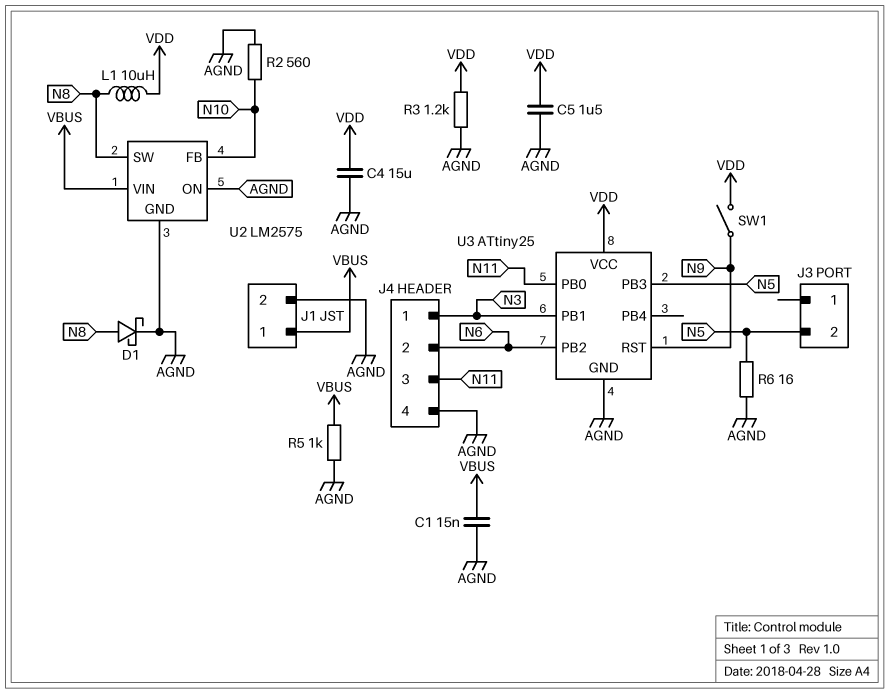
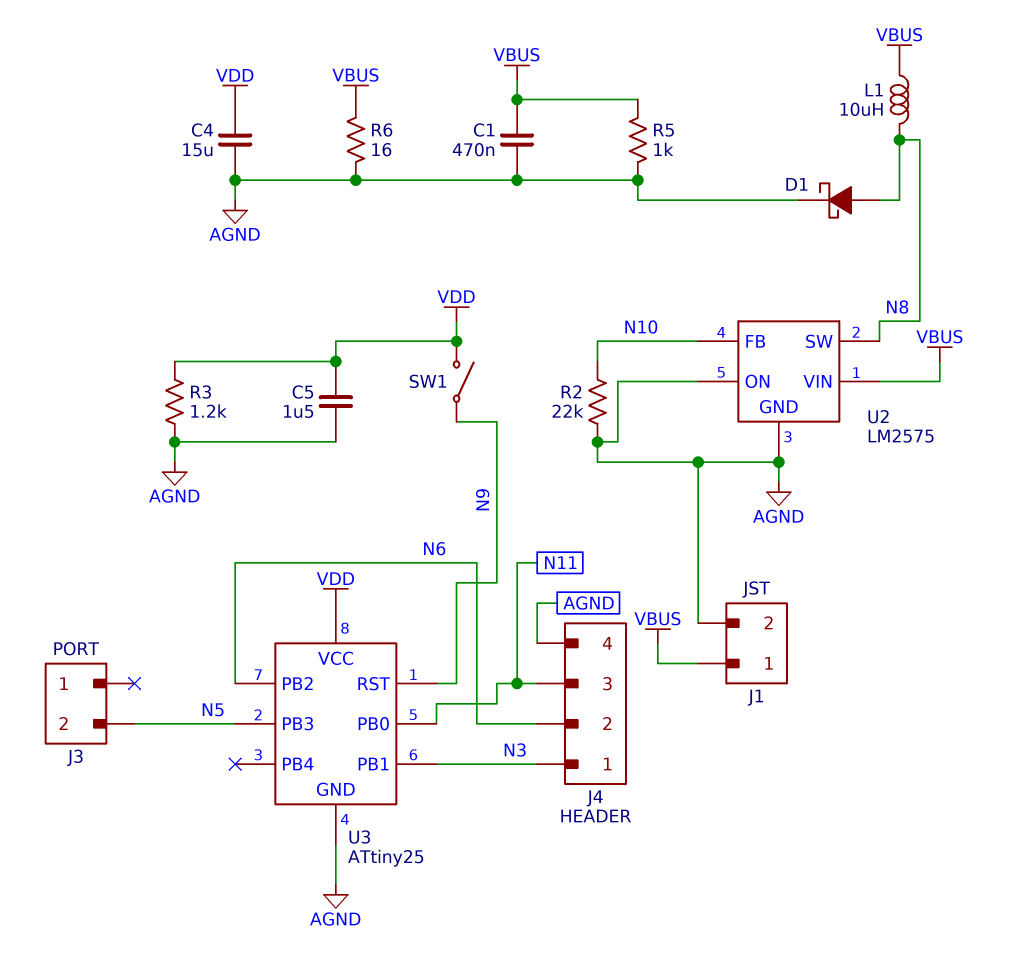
C1: 15nF (AGND, VBUS) -> 470nF (AGND, VBUS)
L1: 10uH (N8, VDD) -> 10uH (N8, VBUS)
R2: 560 (AGND, N10) -> 22k (AGND, N10)
R6: 16 (AGND, N5) -> 16 (AGND, VBUS)

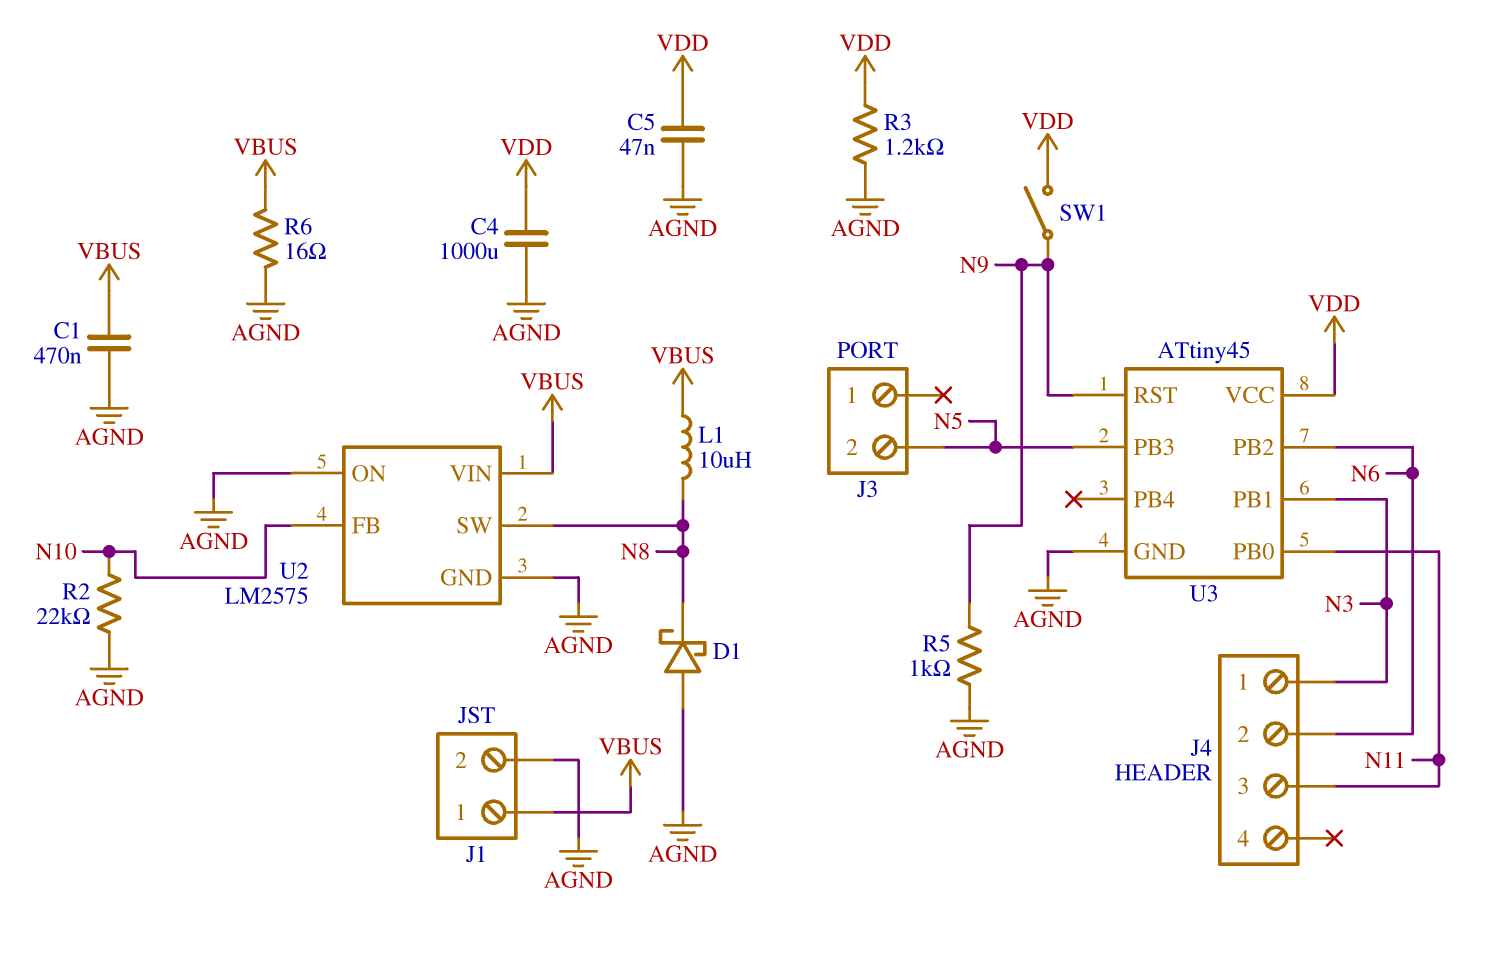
C4: 15uF (AGND, VDD) -> 1000uF (AGND, VDD)
C5: 1.5uF (AGND, VDD) -> 47nF (AGND, VDD)
D1: schottky (A N8, K AGND) -> schottky (A AGND, K N8)
J4 pin 4: AGND -> none
R5: 1k (AGND, VBUS) -> 1k (AGND, N9)
U3: ATtiny25 -> ATtiny45

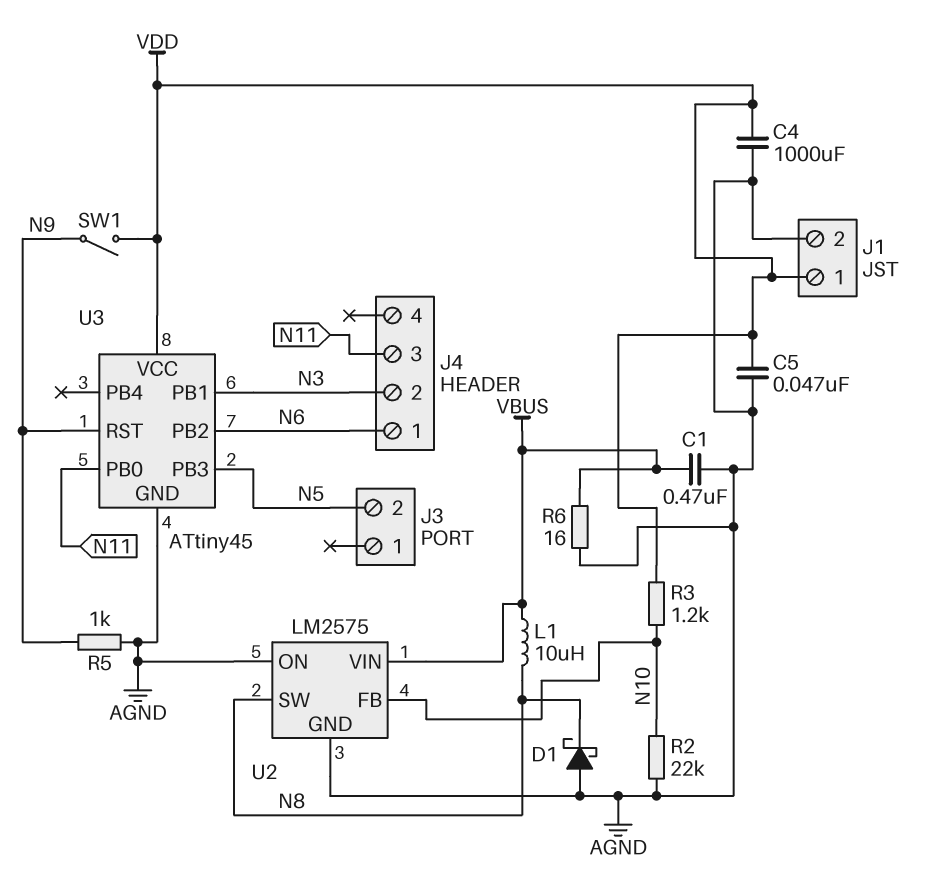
J1 pin 1: VBUS -> VDD
J4 pin 1: N3 -> N6
J4 pin 2: N6 -> N3
R3: 1.2k (AGND, VDD) -> 1.2k (N10, VDD)

